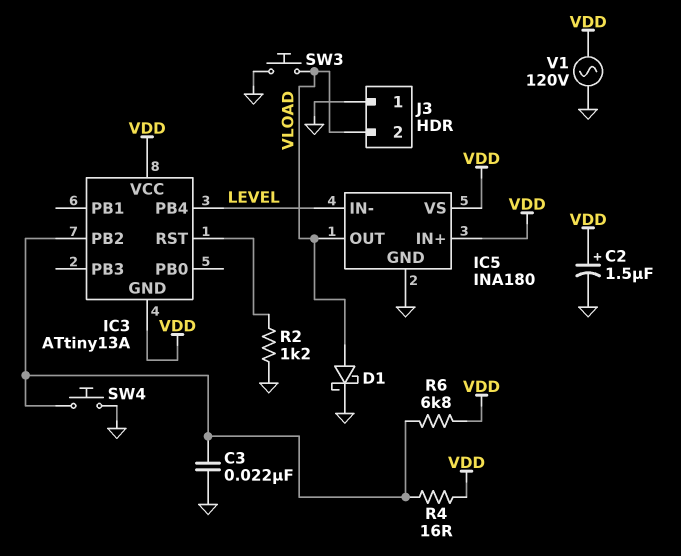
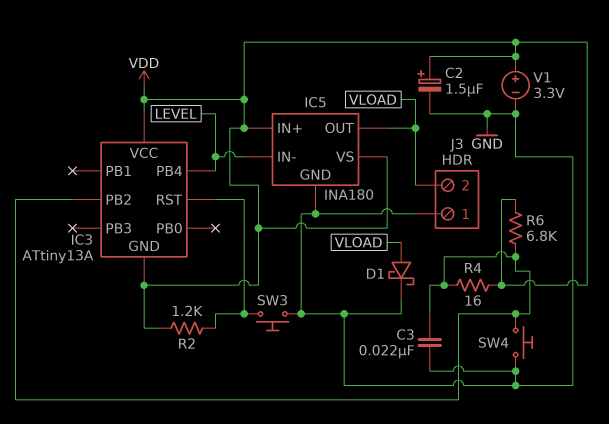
R2: 1.2k (GND, IC3/RST) -> 1.2k (IC3/RST, VDD)
SW3: button (GND, VLOAD) -> button (GND, IC3/RST)
V1: AC 120V (GND, VDD) -> 3.3V (plus VDD, minus GND)

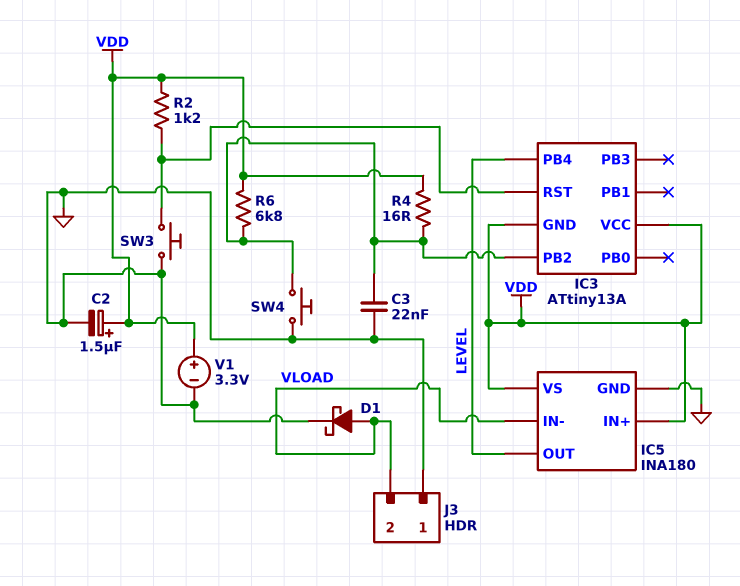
IC5 pin IN-: LEVEL -> VLOAD
IC5 pin OUT: VLOAD -> LEVEL

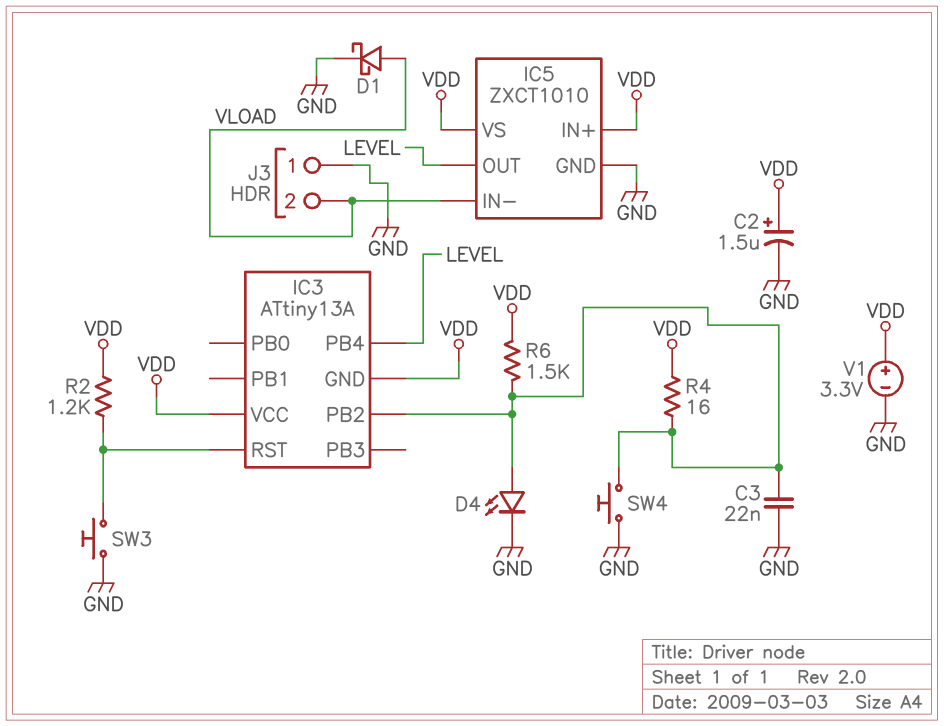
D4: none -> LED (A IC3/PB2, K GND)
IC5: INA180 -> ZXCT1010
R6: 6.8k (IC3/PB2, VDD) -> 1.5k (IC3/PB2, VDD)

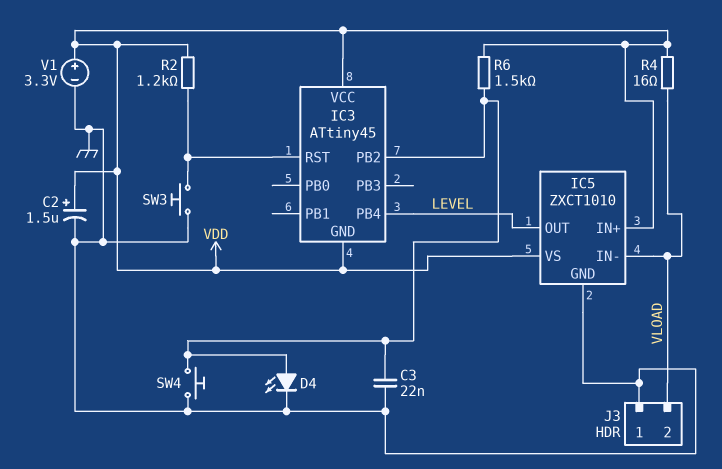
D1: schottky (A VLOAD, K GND) -> none
IC3: ATtiny13A -> ATtiny45
R4: 16 (IC3/PB2, VDD) -> 16 (VDD, VLOAD)

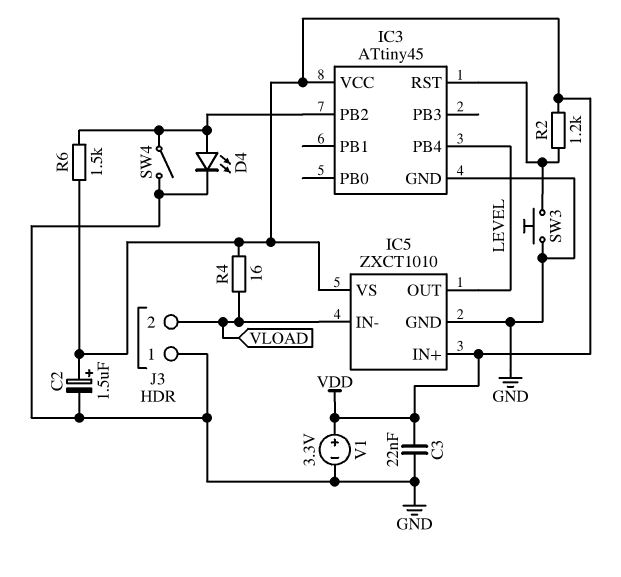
C3: 22nF (GND, IC3/PB2) -> 22nF (GND, VDD)
IC3 pin GND: VDD -> GND
SW4: button (GND, IC3/PB2) -> switch (GND, IC3/PB2)

